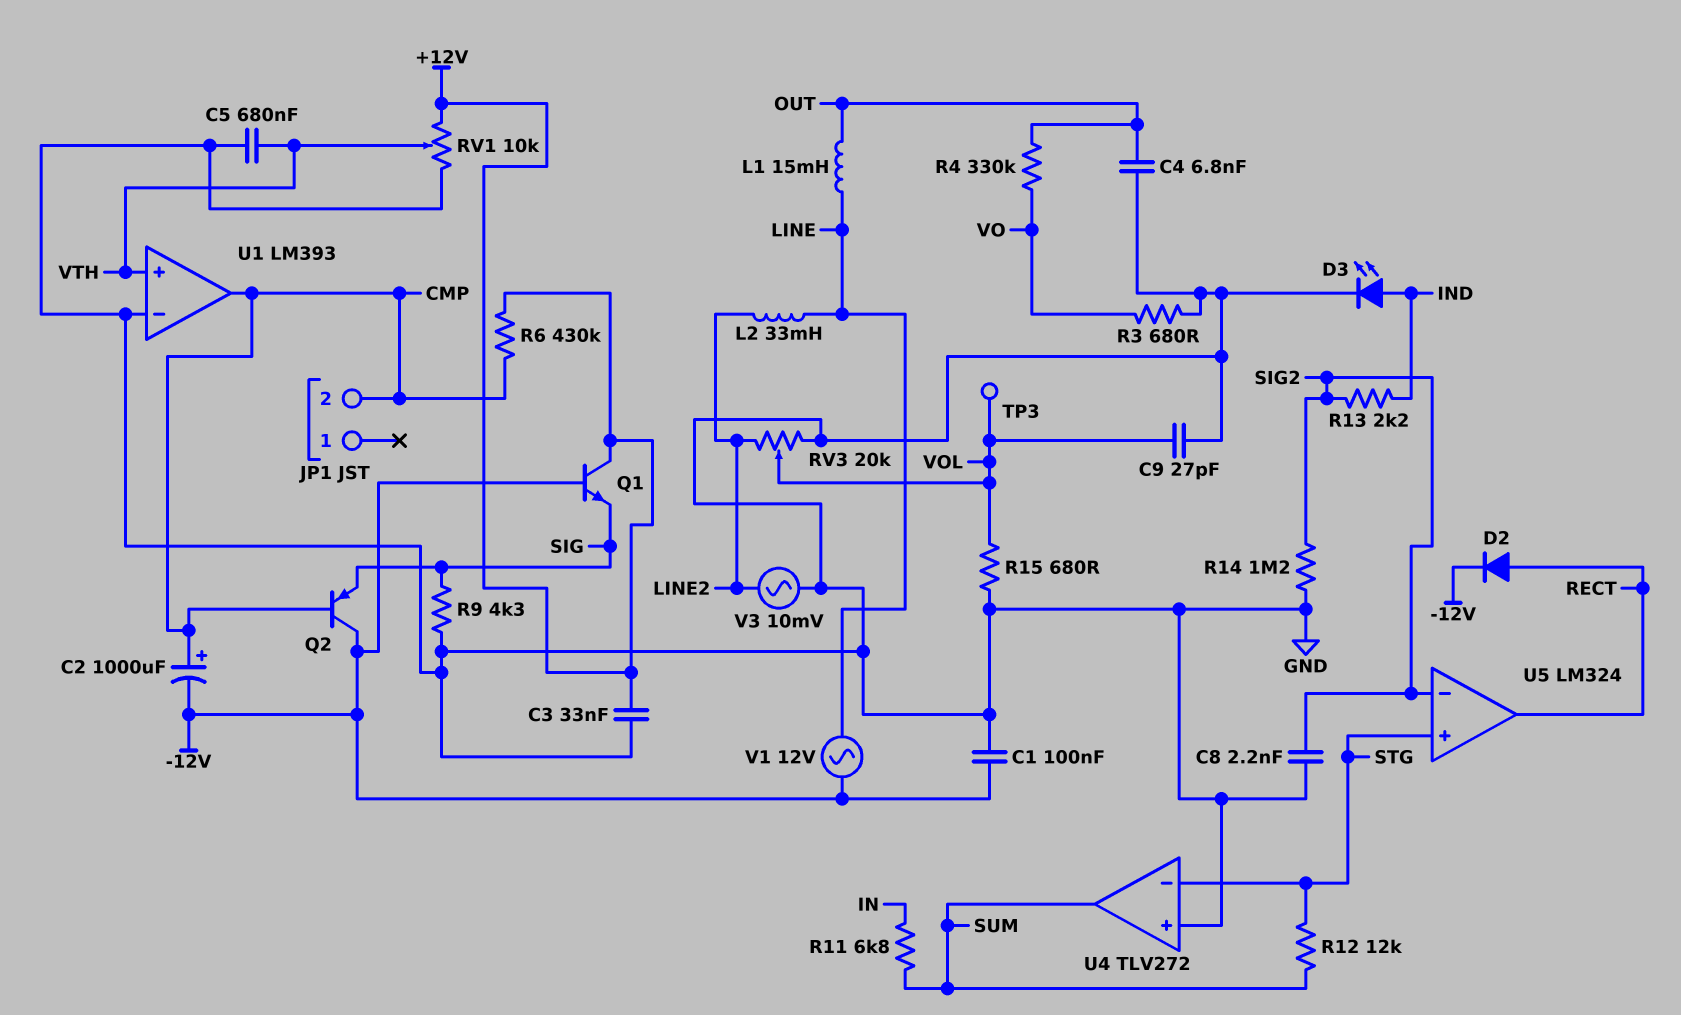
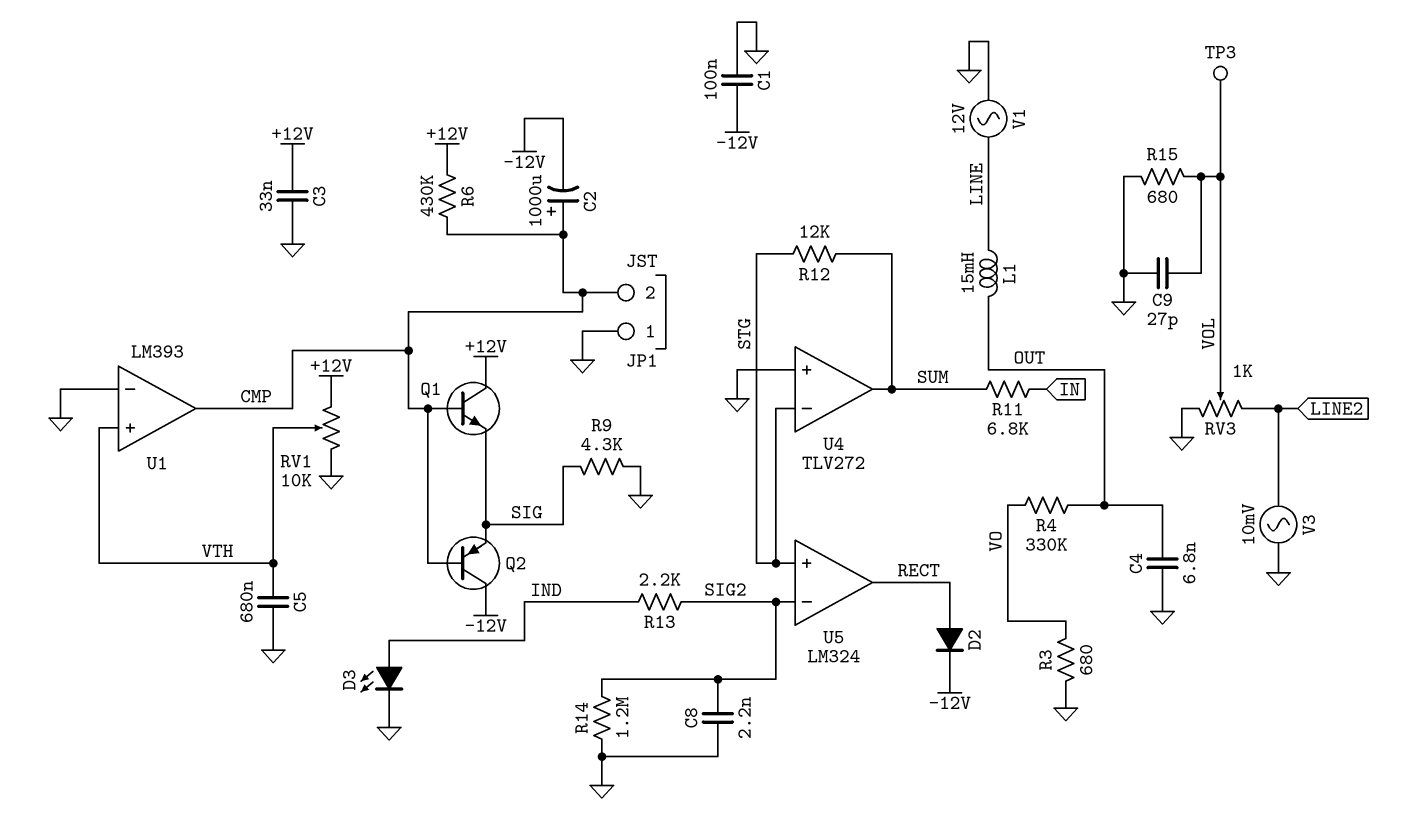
JP1 pin 1: none -> GND
L2: 33mH (LINE, LINE2) -> none
Q1: NPN (B -12V, C +12V, E SIG) -> NPN (B CMP, C +12V, E SIG)
RV3: 20k (GND, LINE2, wiper VOL) -> 1k (GND, LINE2, wiper VOL)
V1: AC 12V (-12V, LINE) -> AC 12V (GND, LINE)

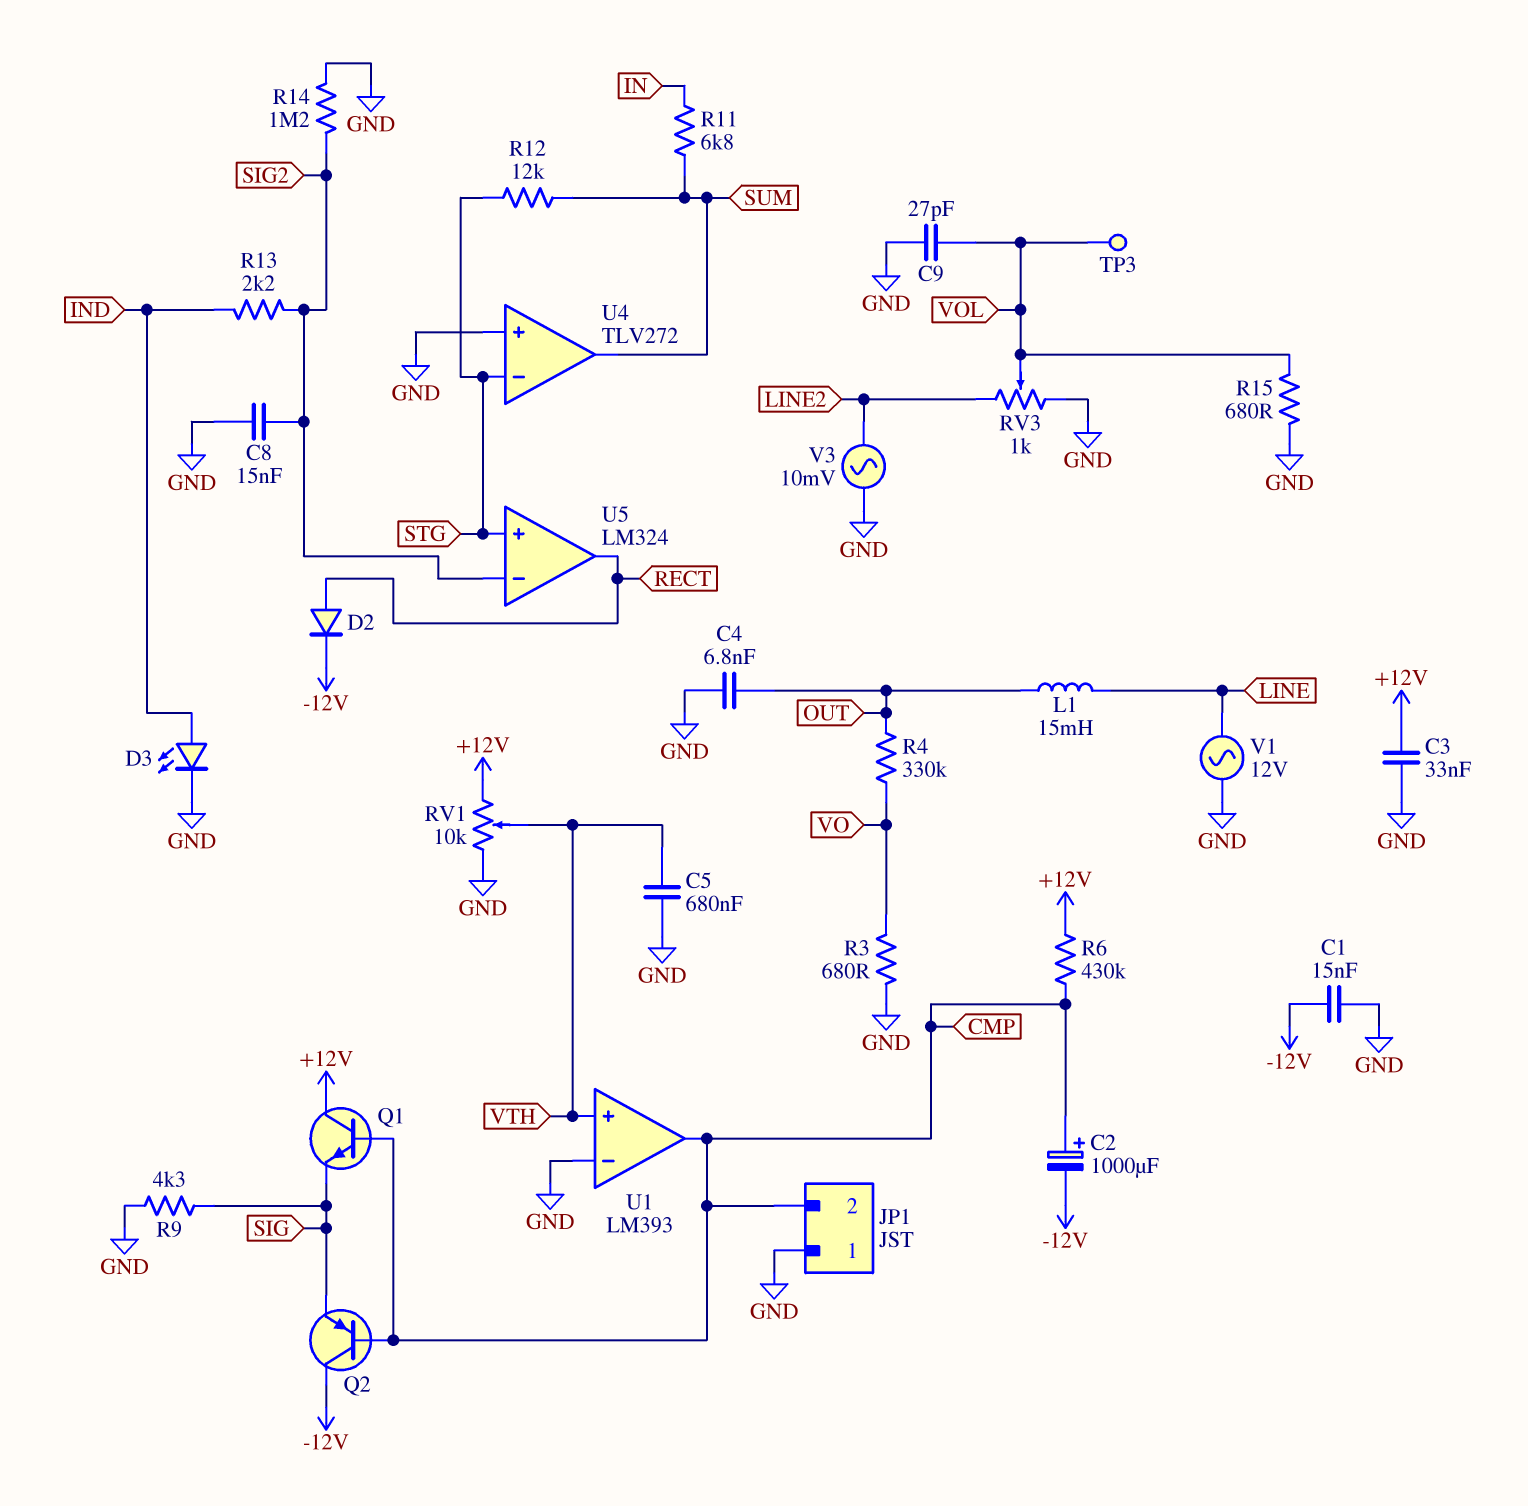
C1: 100nF (-12V, GND) -> 15nF (-12V, GND)
C8: 2.2nF (GND, SIG2) -> 15nF (GND, SIG2)

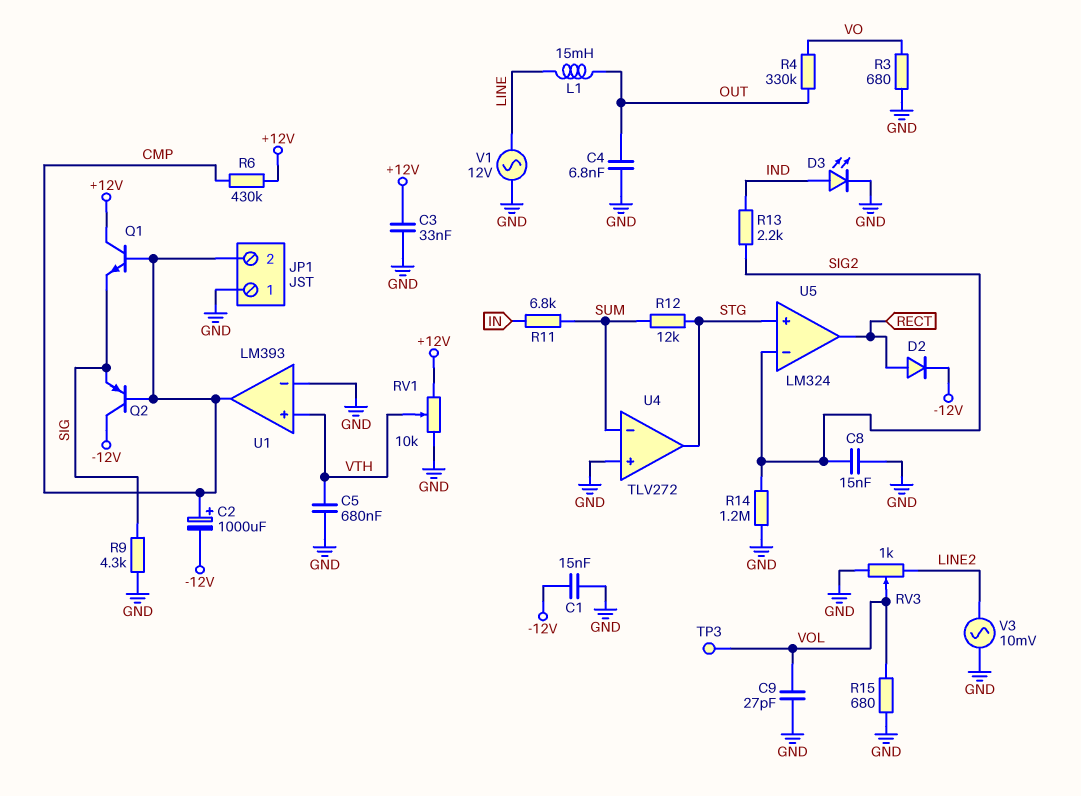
U4 pin in-: STG -> SUM
U4 pin out: SUM -> STG

